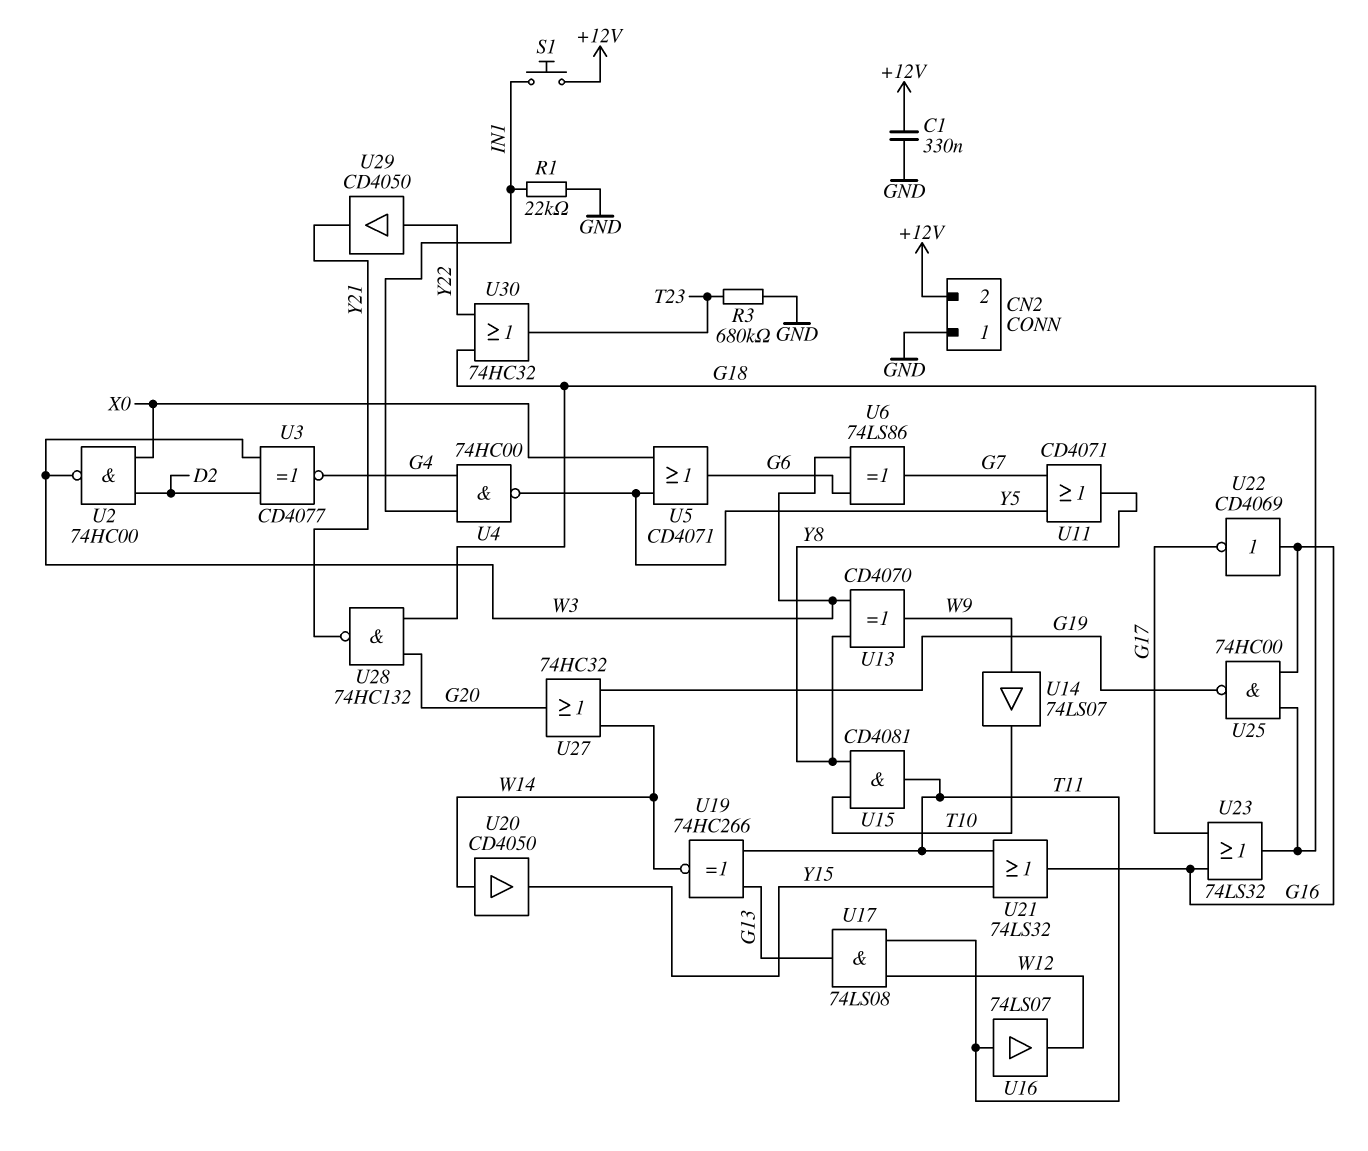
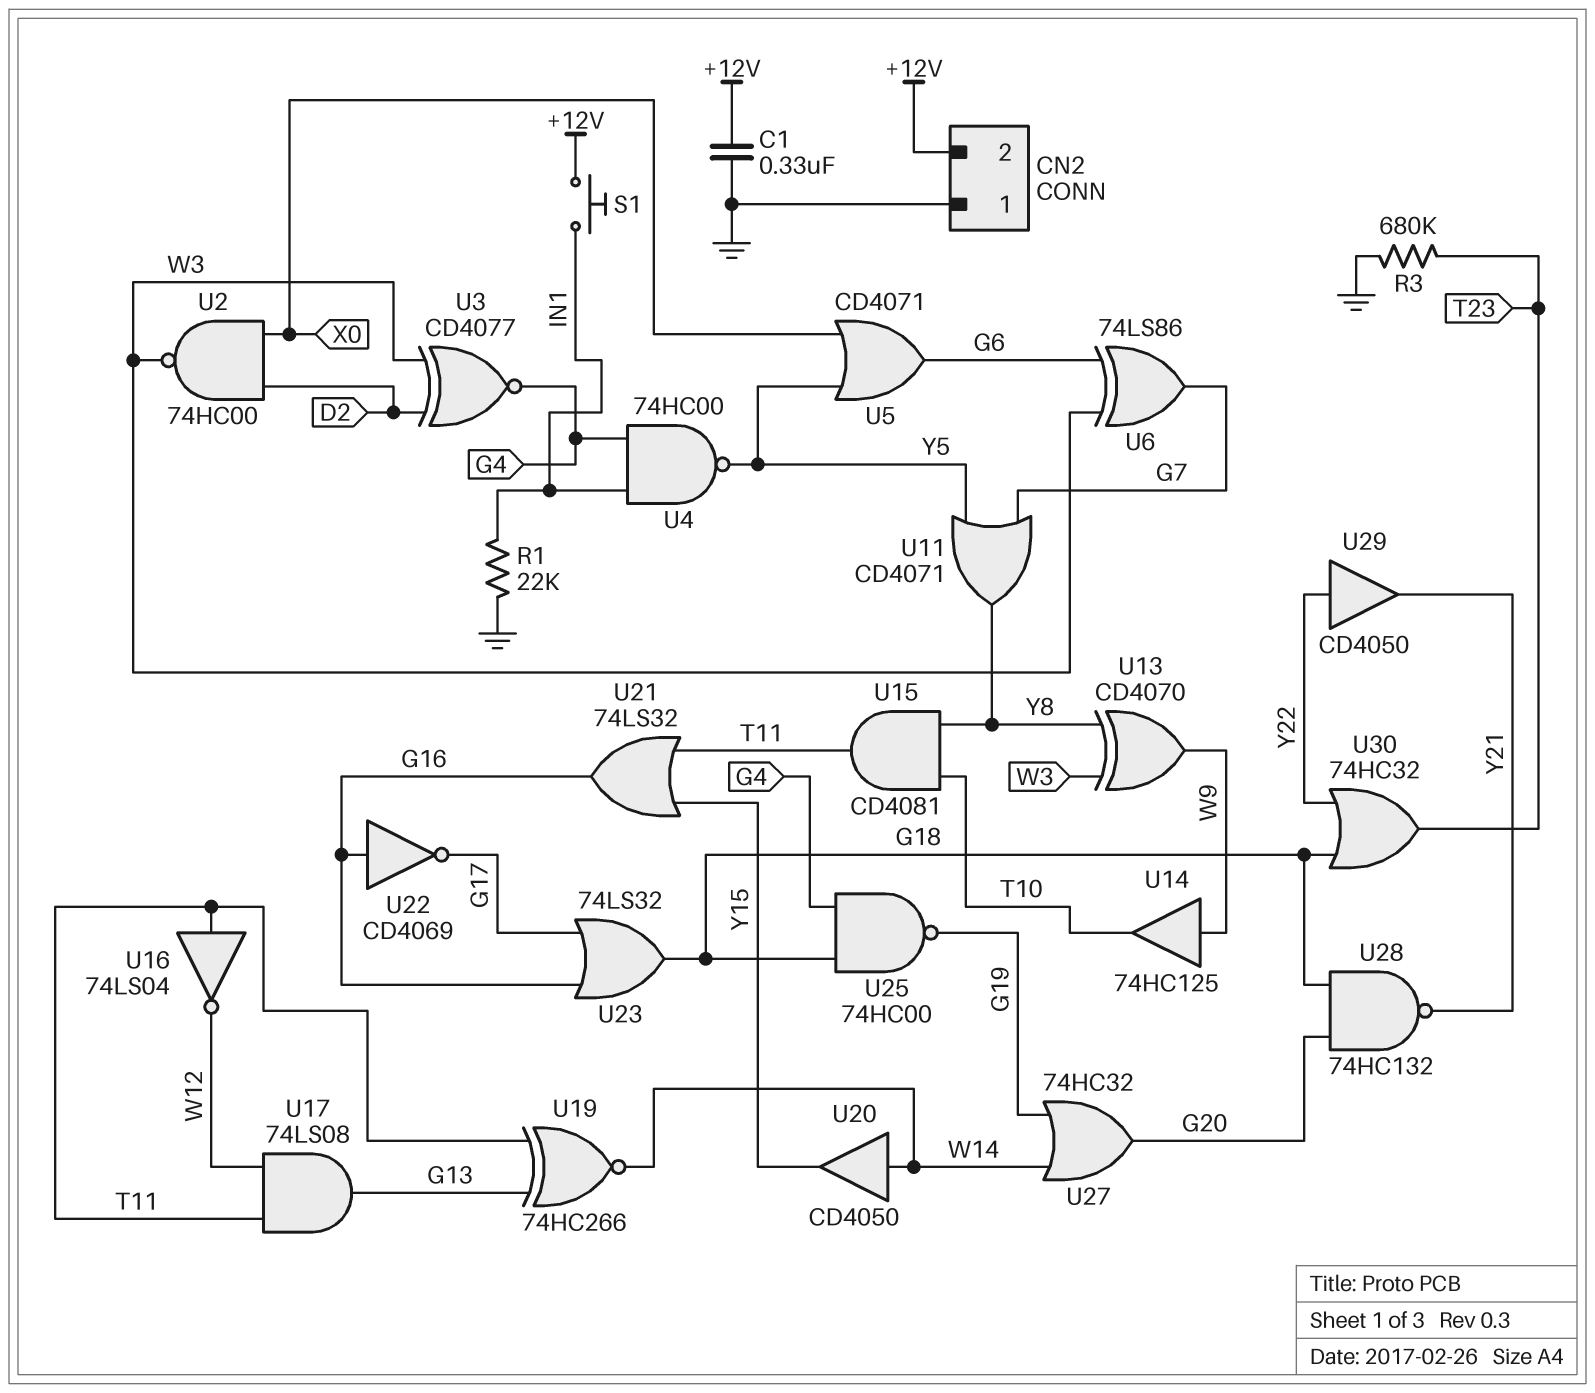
U14: buffer 74LS07 (in W9, out T10) -> buffer 74HC125 (in W9, out T10)
U16: buffer 74LS07 (in T11, out W12) -> NOT 74LS04 (in T11, out W12)
U25: NAND 74HC00 (in G16, in G18, out G19) -> NAND 74HC00 (in G4, in G18, out G19)

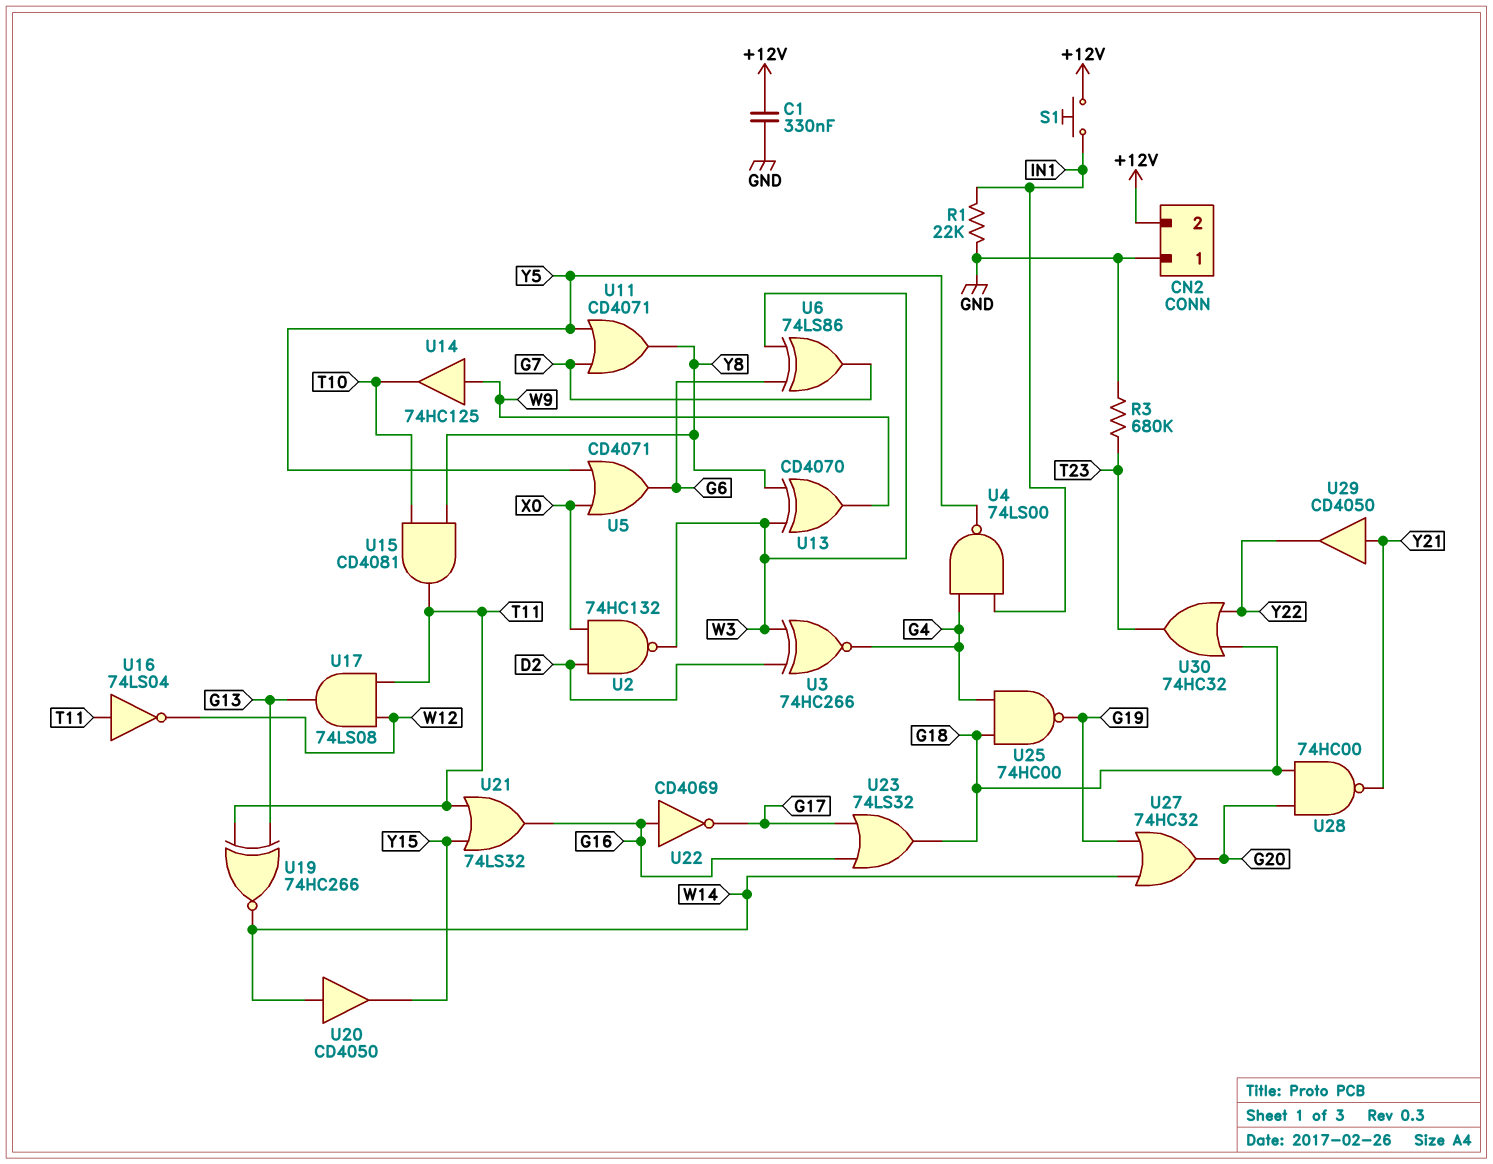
U2: NAND 74HC00 (in D2, in X0, out W3) -> NAND 74HC132 (in D2, in X0, out W3)
U3: XNOR CD4077 (in D2, in W3, out G4) -> XNOR 74HC266 (in D2, in W3, out G4)
U4: NAND 74HC00 (in G4, in IN1, out Y5) -> NAND 74LS00 (in G4, in IN1, out Y5)
U28: NAND 74HC132 (in G18, in G20, out Y21) -> NAND 74HC00 (in G18, in G20, out Y21)
U29: buffer CD4050 (in Y22, out Y21) -> buffer CD4050 (in Y21, out Y22)

